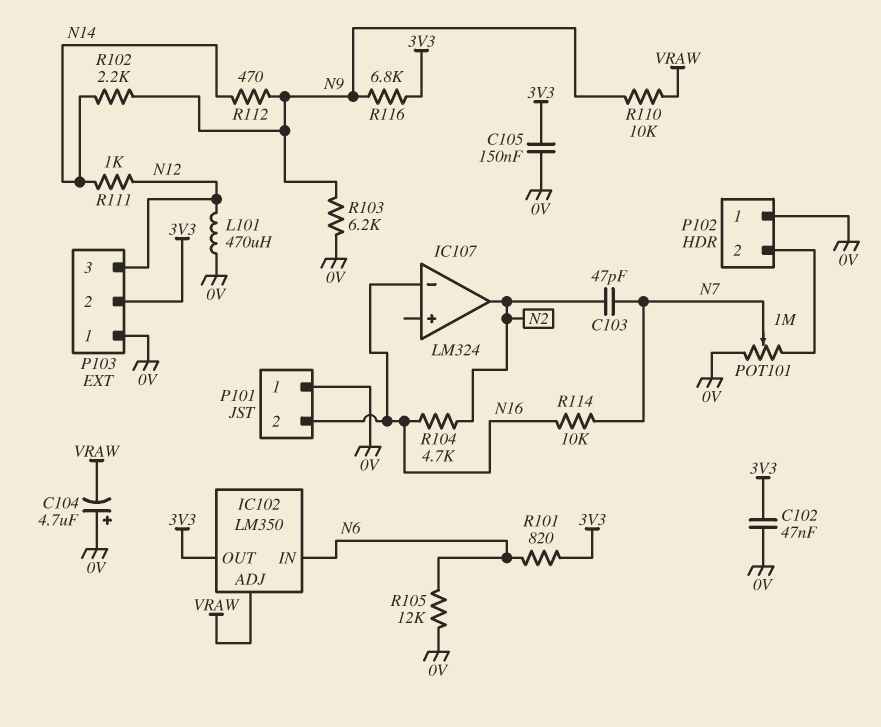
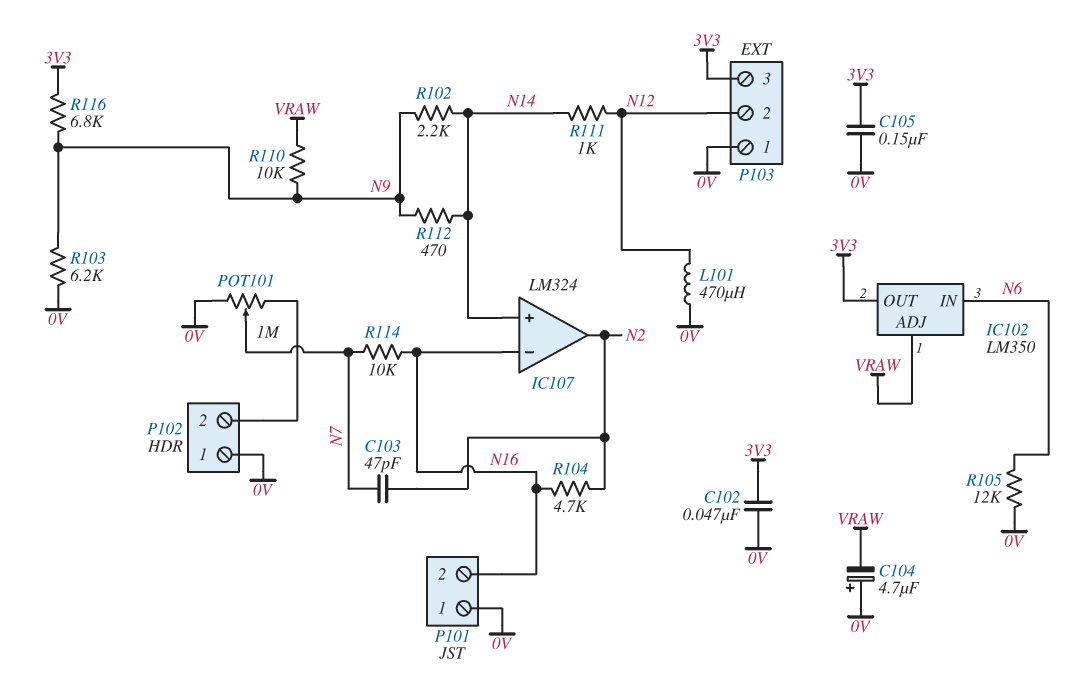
IC107 pin in+: none -> N14
P103 pin 2: 3V3 -> N12
P103 pin 3: N12 -> 3V3
R101: 820 (3V3, N6) -> none

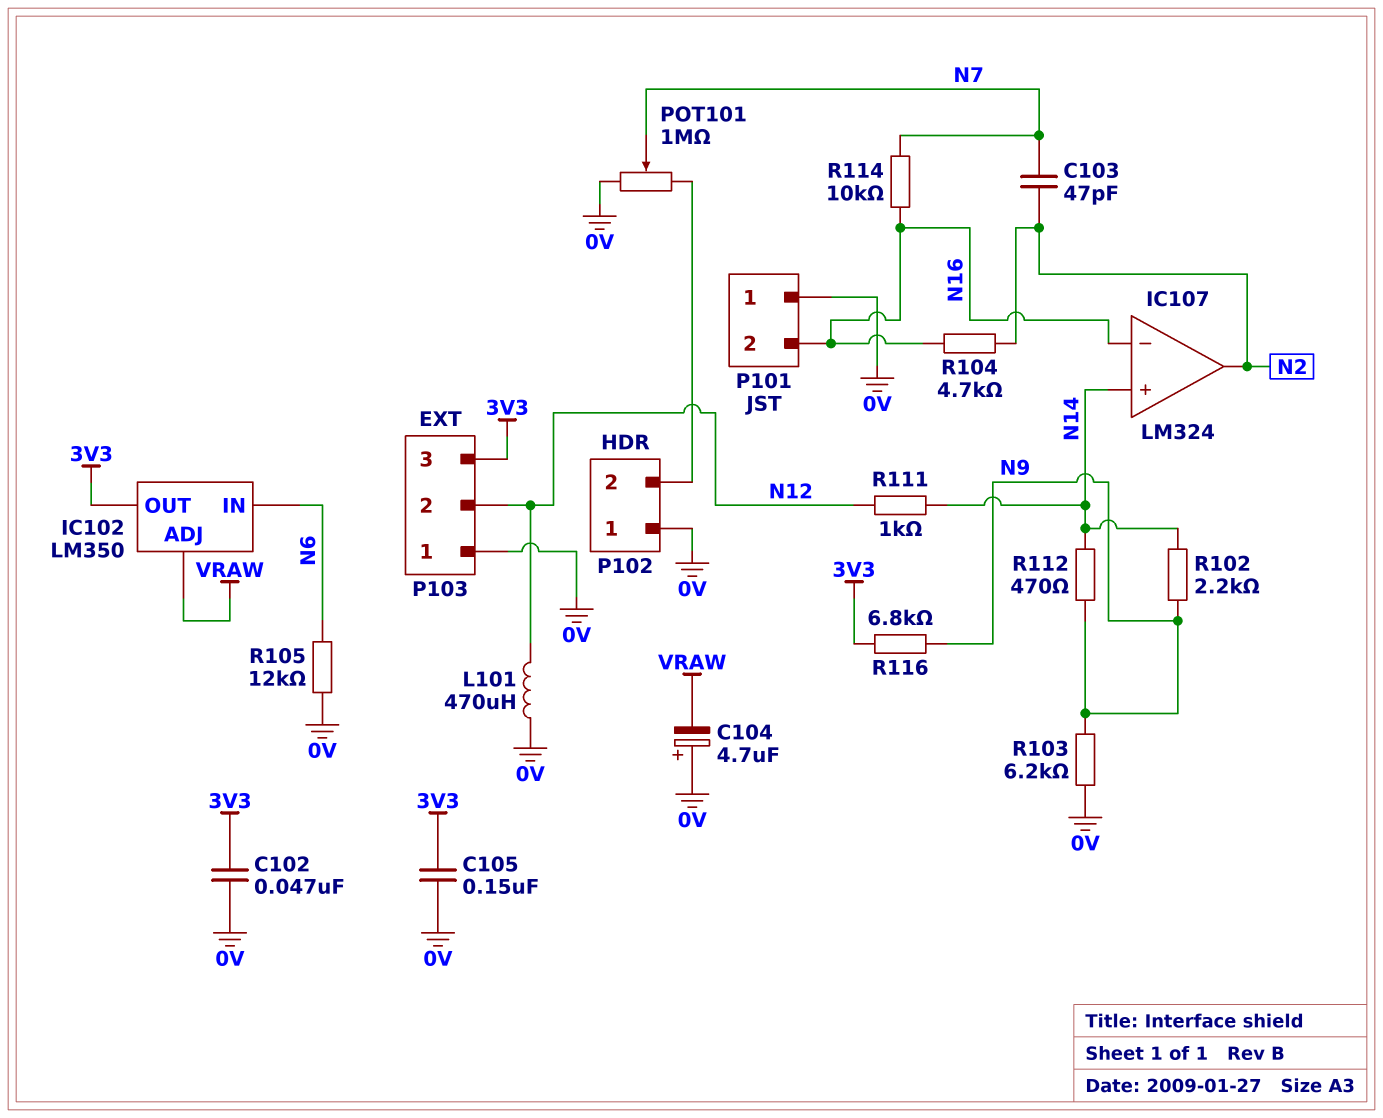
R110: 10k (N9, VRAW) -> none

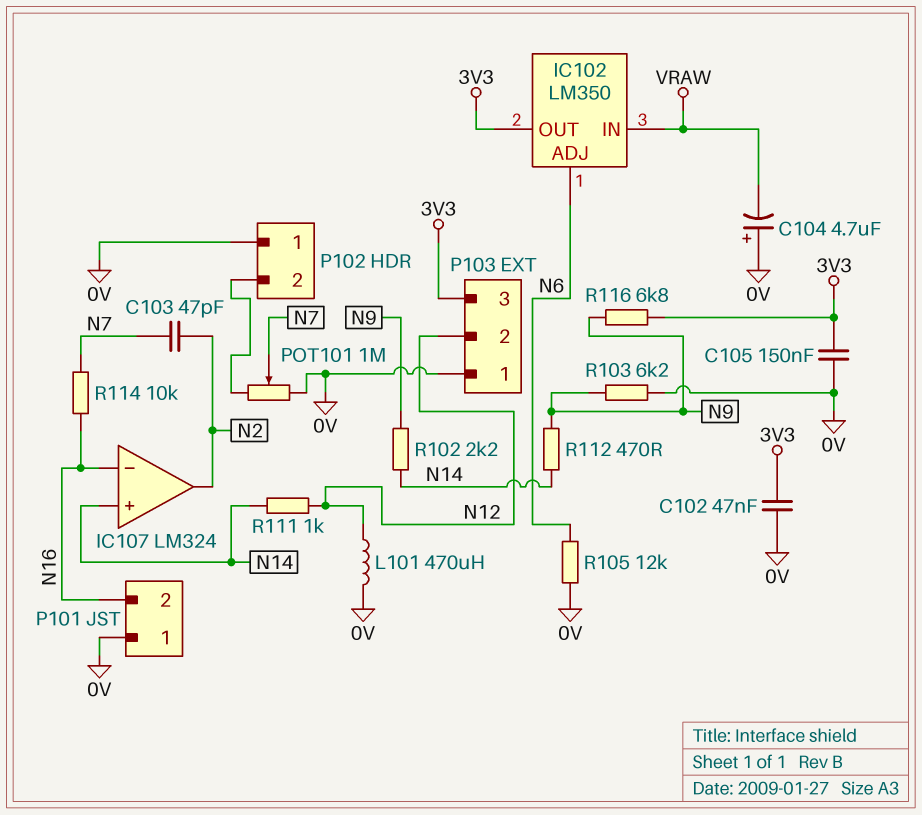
IC102 pin ADJ: VRAW -> N6
IC102 pin IN: N6 -> VRAW
R104: 4.7k (N2, N16) -> none

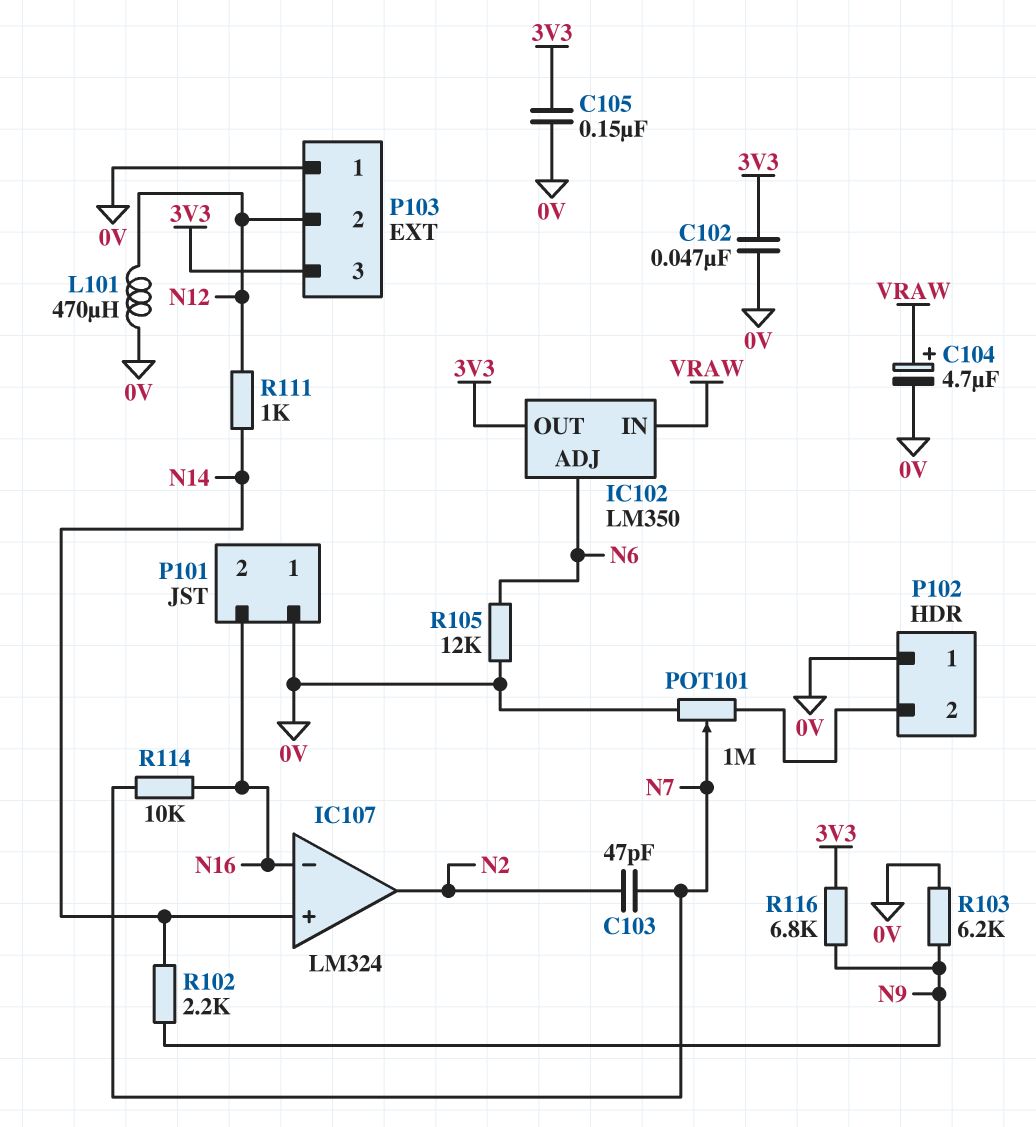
C104: 4.7uF (plus 0V, minus VRAW) -> 4.7uF (plus VRAW, minus 0V)
R112: 470 (N9, N14) -> none

